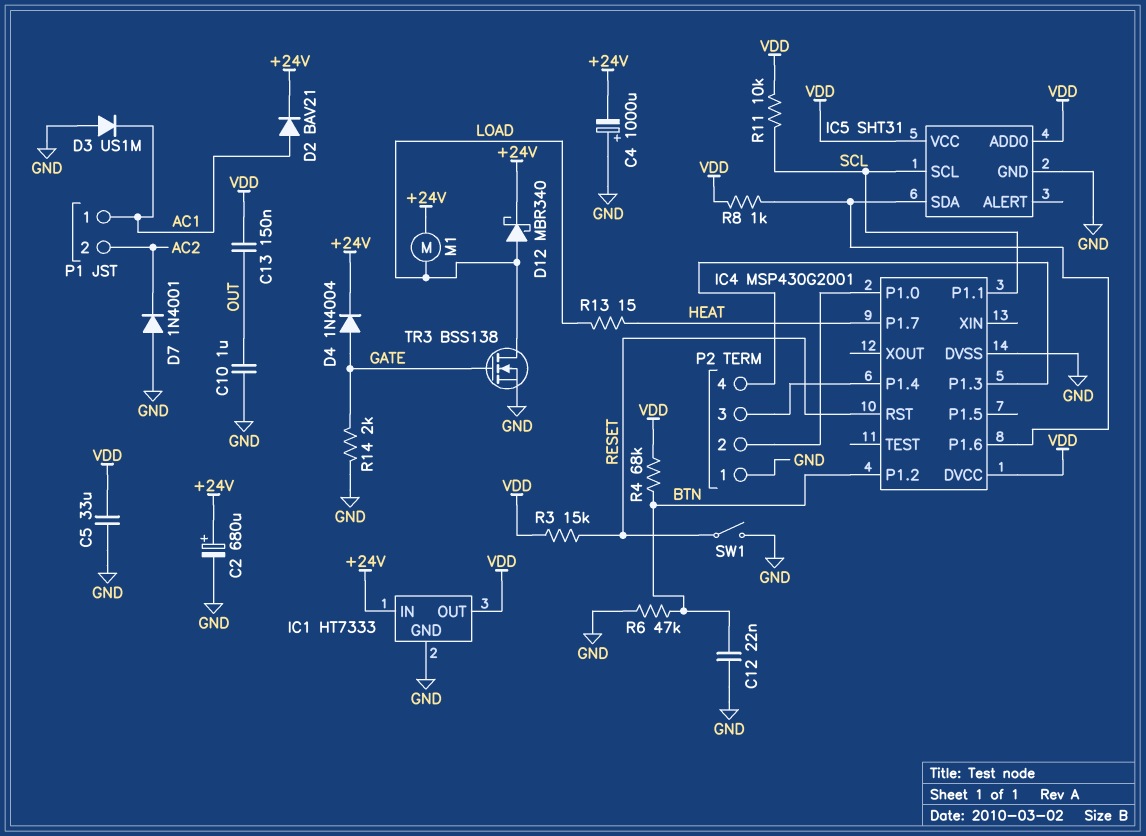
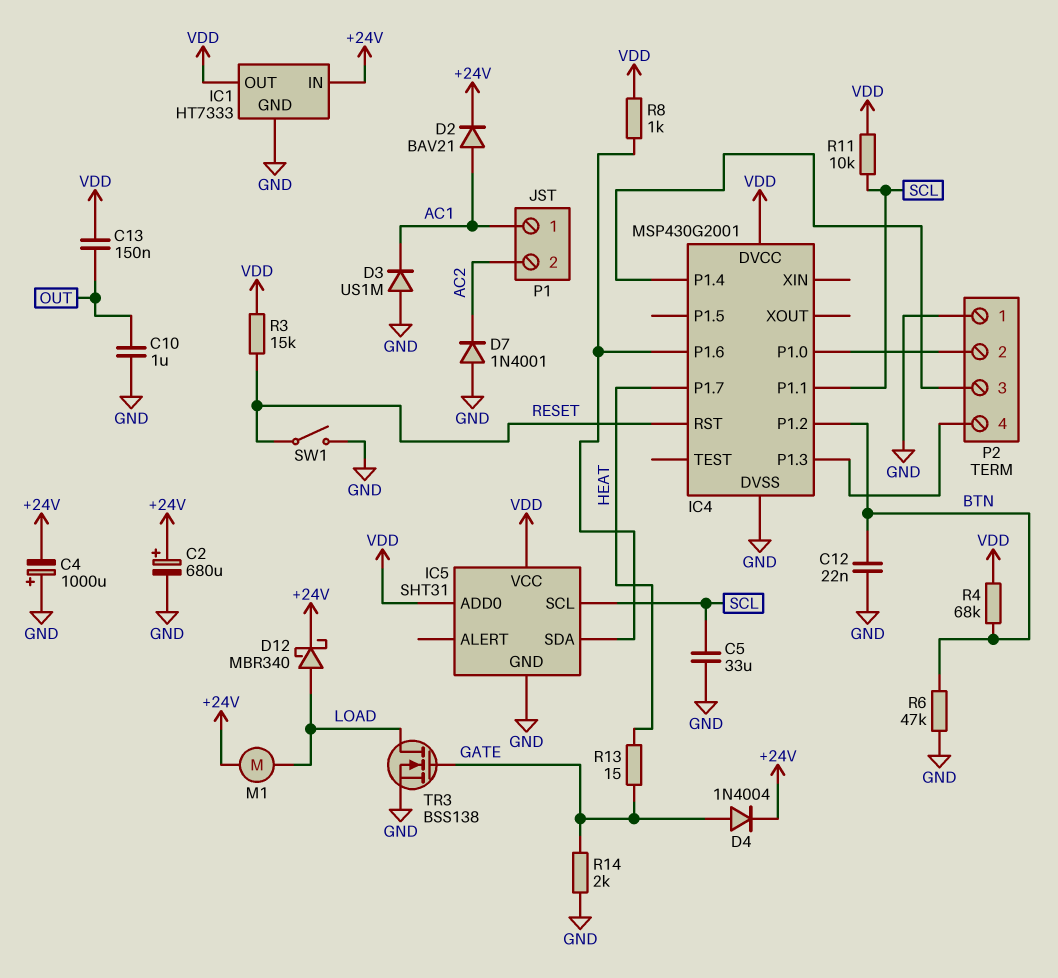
C5: 33uF (GND, VDD) -> 33uF (GND, SCL)
R13: 15 (HEAT, LOAD) -> 15 (GATE, HEAT)

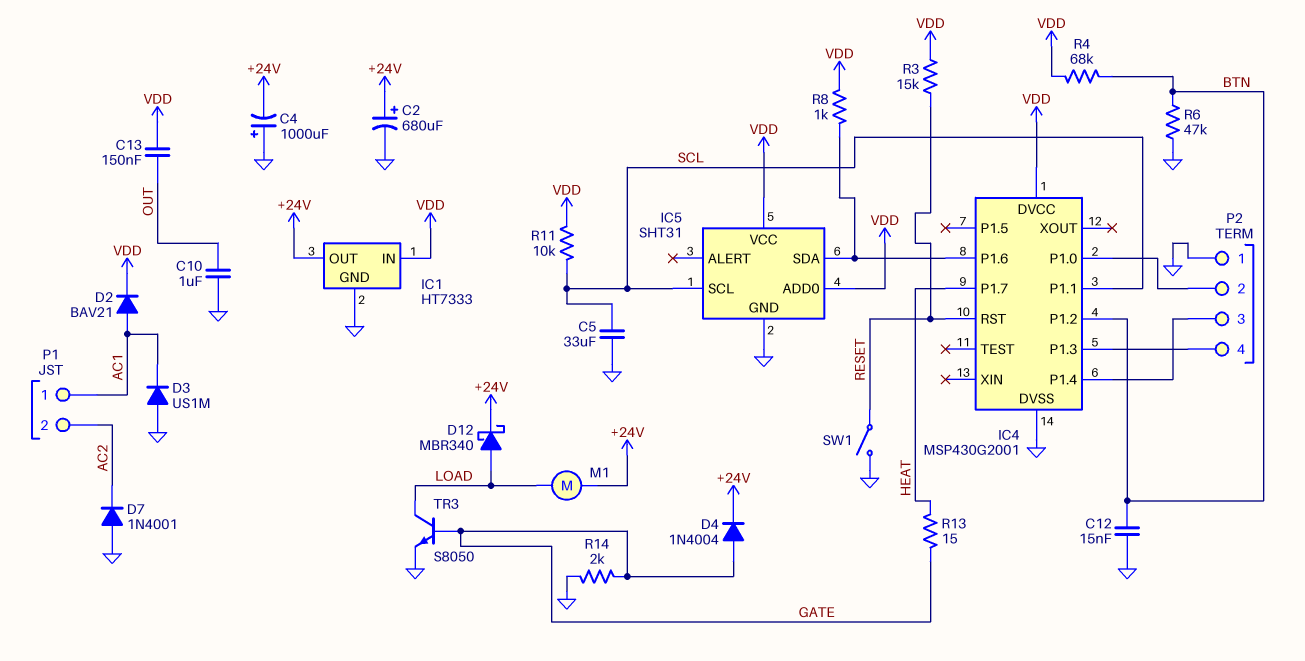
C12: 22nF (BTN, GND) -> 15nF (BTN, GND)
D2: diode BAV21 (A AC1, K +24V) -> diode BAV21 (A AC1, K VDD)
IC1 pin IN: +24V -> VDD
IC1 pin OUT: VDD -> +24V
TR3: NMOS BSS138 (G GATE, D LOAD, S GND) -> NPN S8050 (B GATE, C LOAD, E GND)

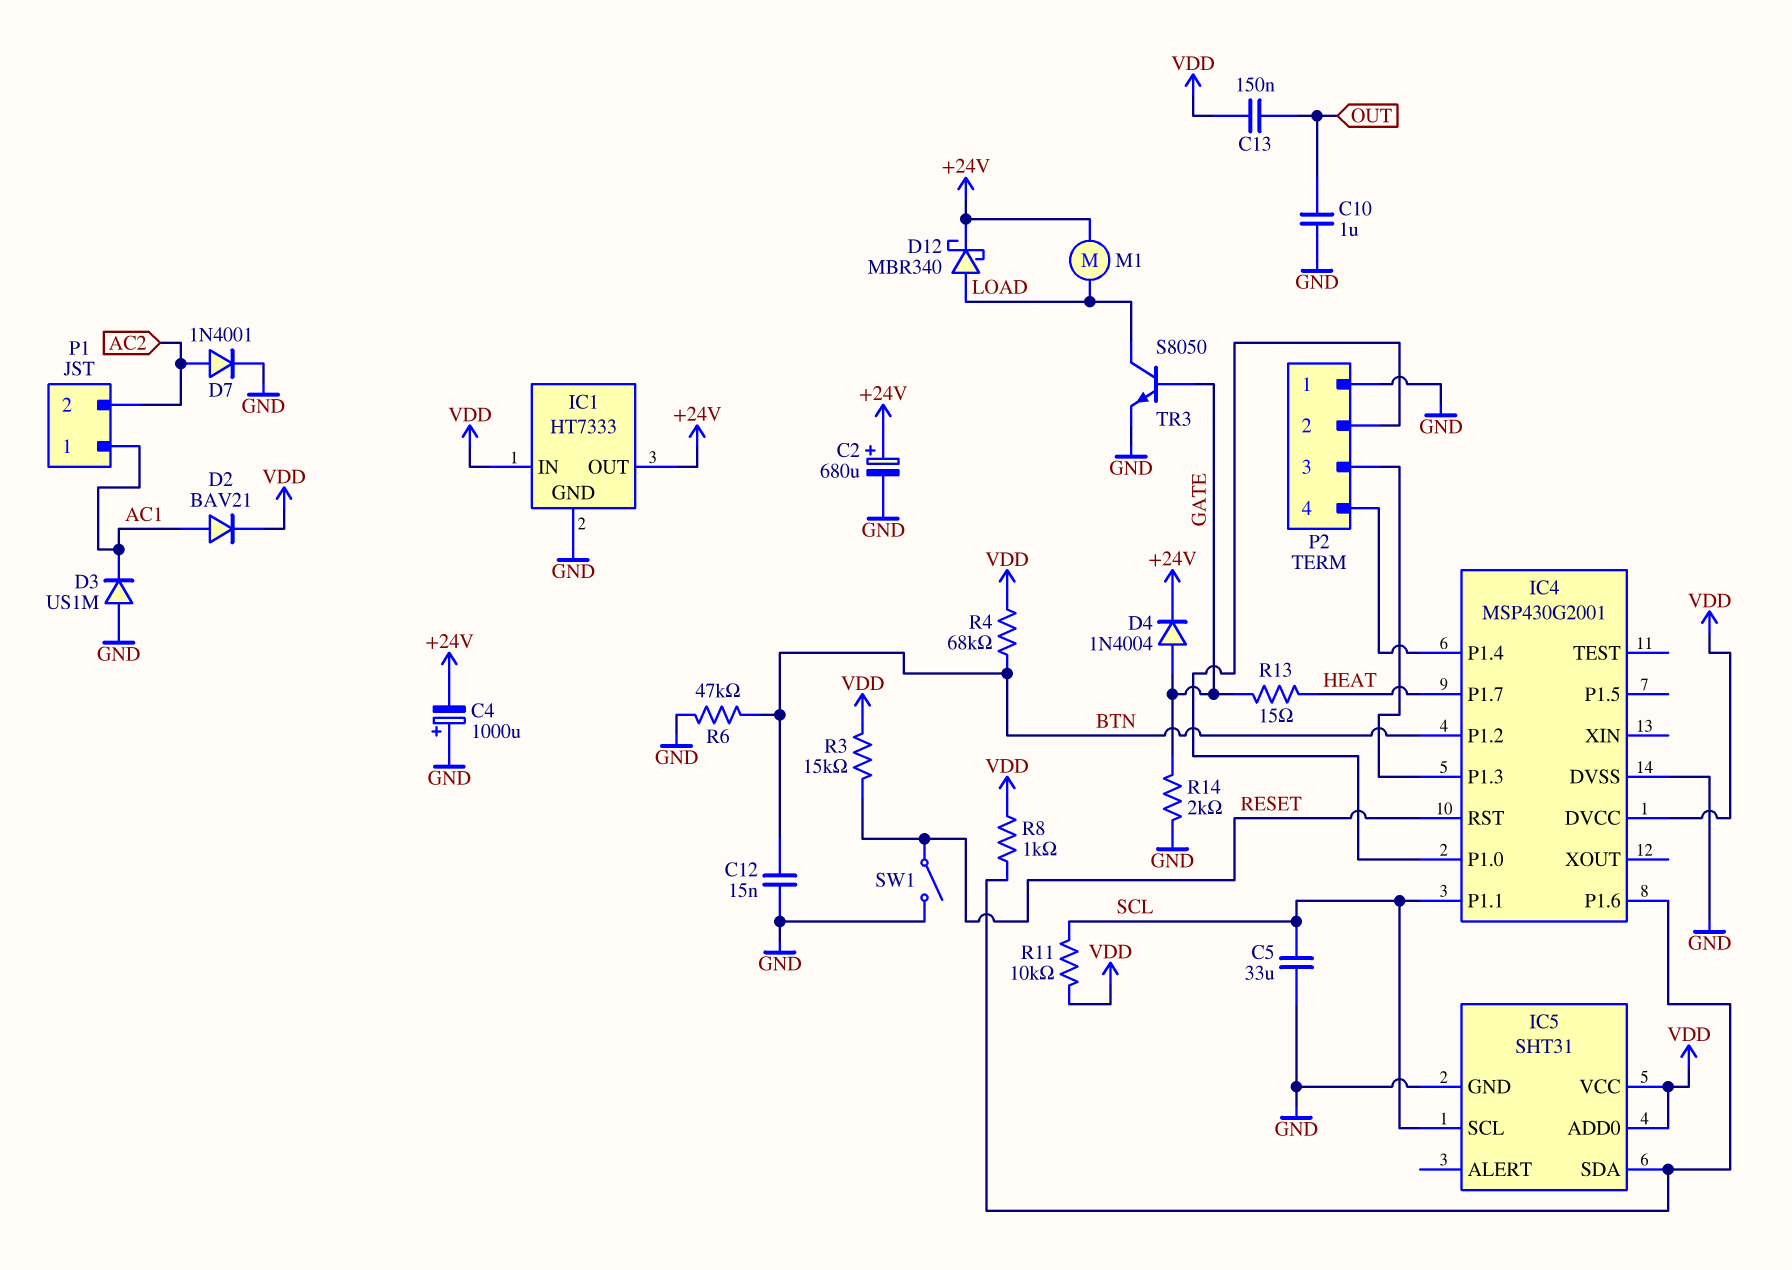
D7: diode 1N4001 (A GND, K AC2) -> diode 1N4001 (A AC2, K GND)
P2 pin 3: IC4/P1.4 -> IC4/P1.3
P2 pin 4: IC4/P1.3 -> IC4/P1.4

